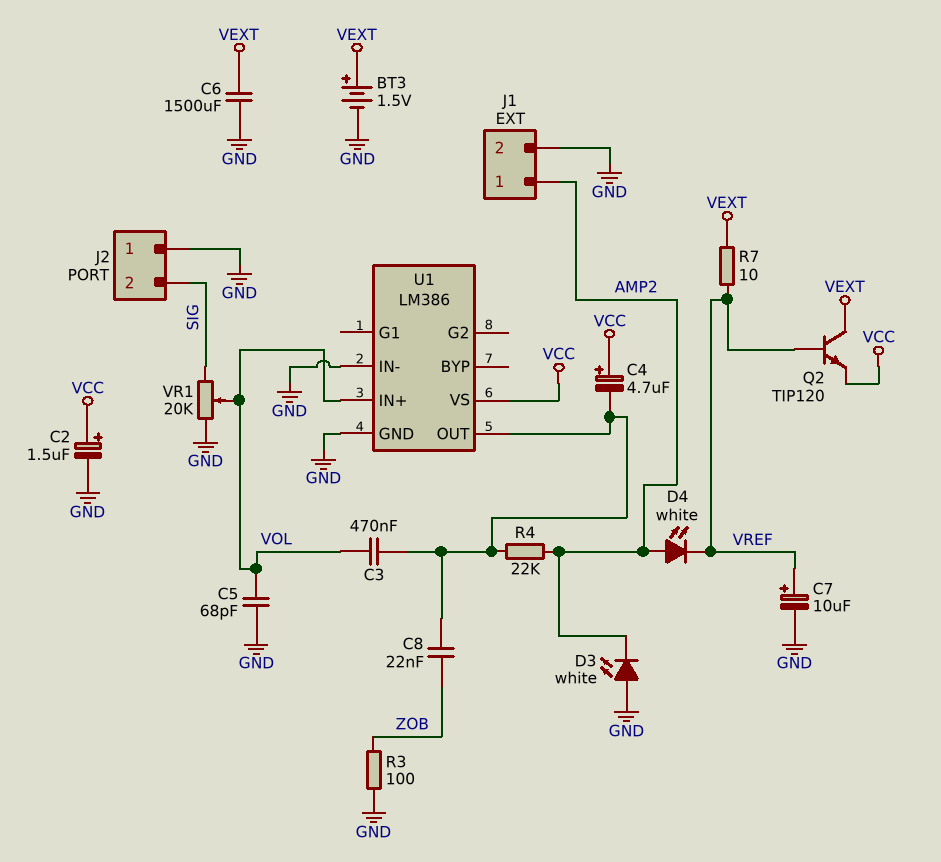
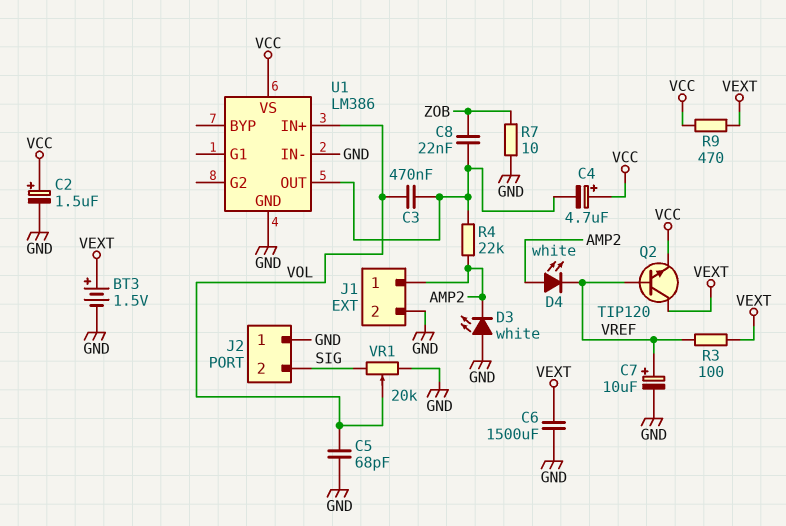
R3: 100 (GND, ZOB) -> 100 (VEXT, VREF)
R7: 10 (VEXT, VREF) -> 10 (GND, ZOB)
R9: none -> 470 (VCC, VEXT)

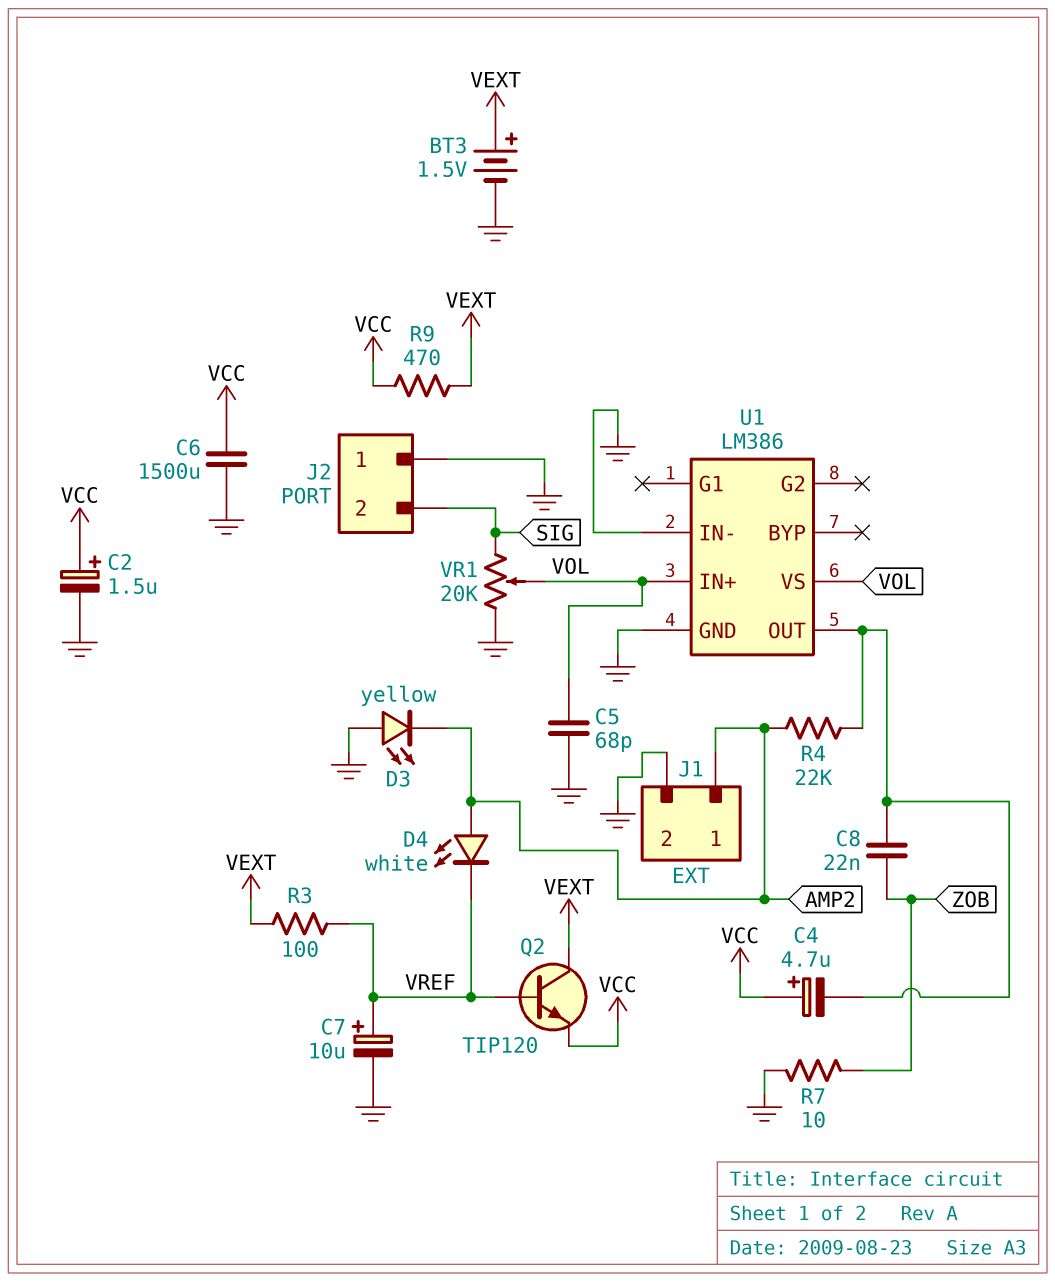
C3: 470nF (U1/OUT, VOL) -> none
C6: 1500uF (GND, VEXT) -> 1500uF (GND, VCC)
D3: LED white (A GND, K AMP2) -> LED yellow (A GND, K AMP2)
U1 pin VS: VCC -> VOL

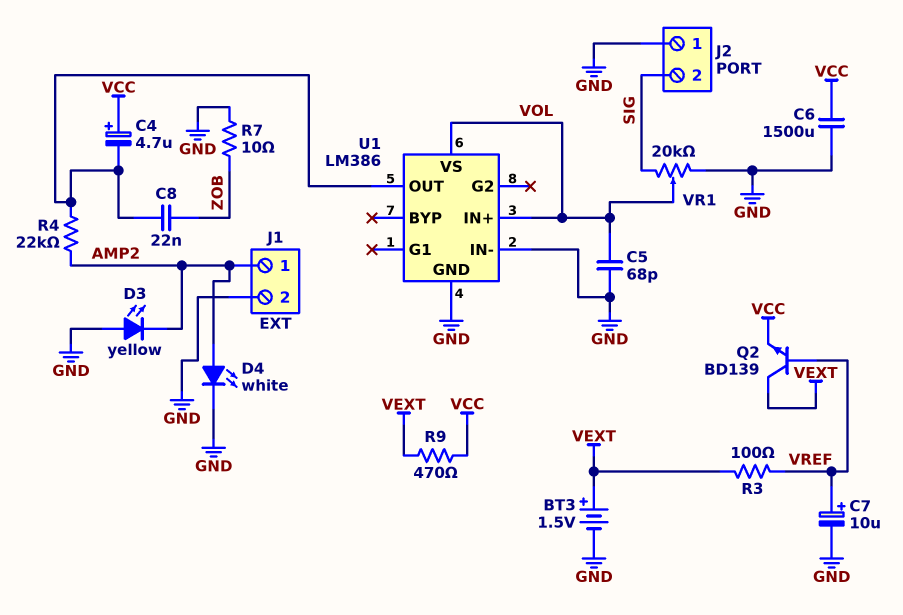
C2: 1.5uF (plus VCC, minus GND) -> none
D4: LED white (A AMP2, K VREF) -> LED white (A AMP2, K GND)
Q2: NPN TIP120 (B VREF, C VEXT, E VCC) -> NPN BD139 (B VREF, C VEXT, E VCC)

